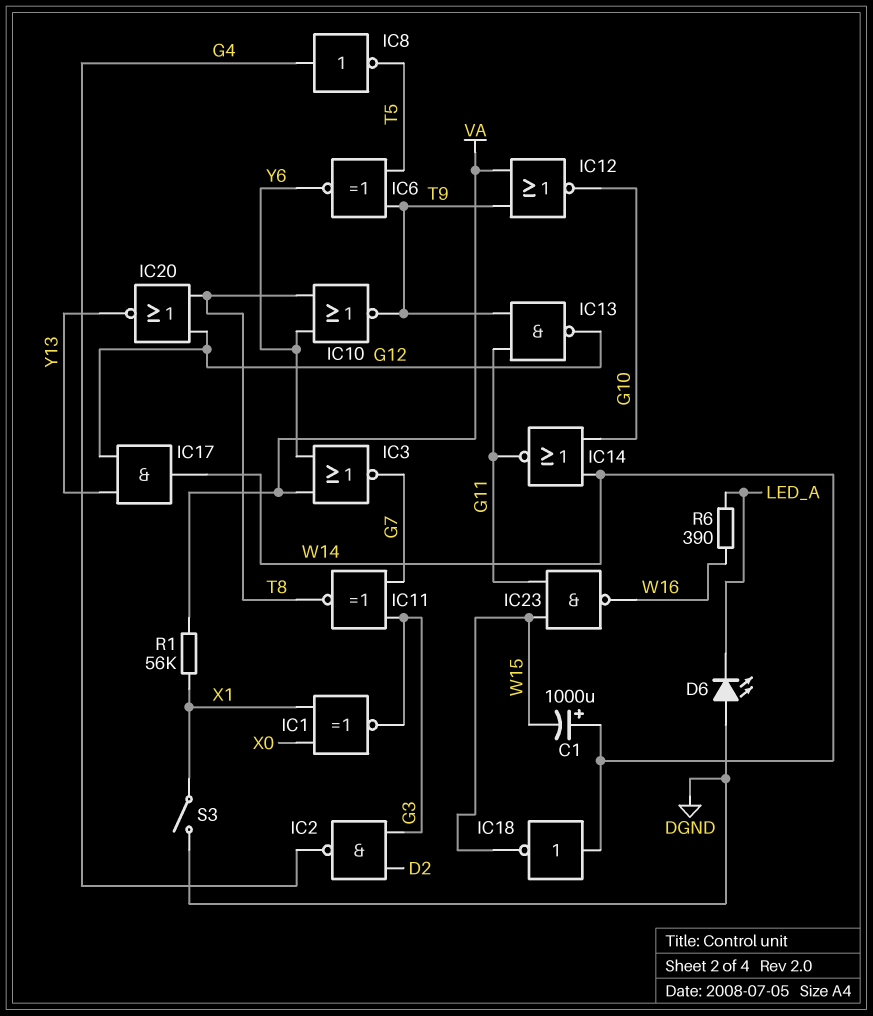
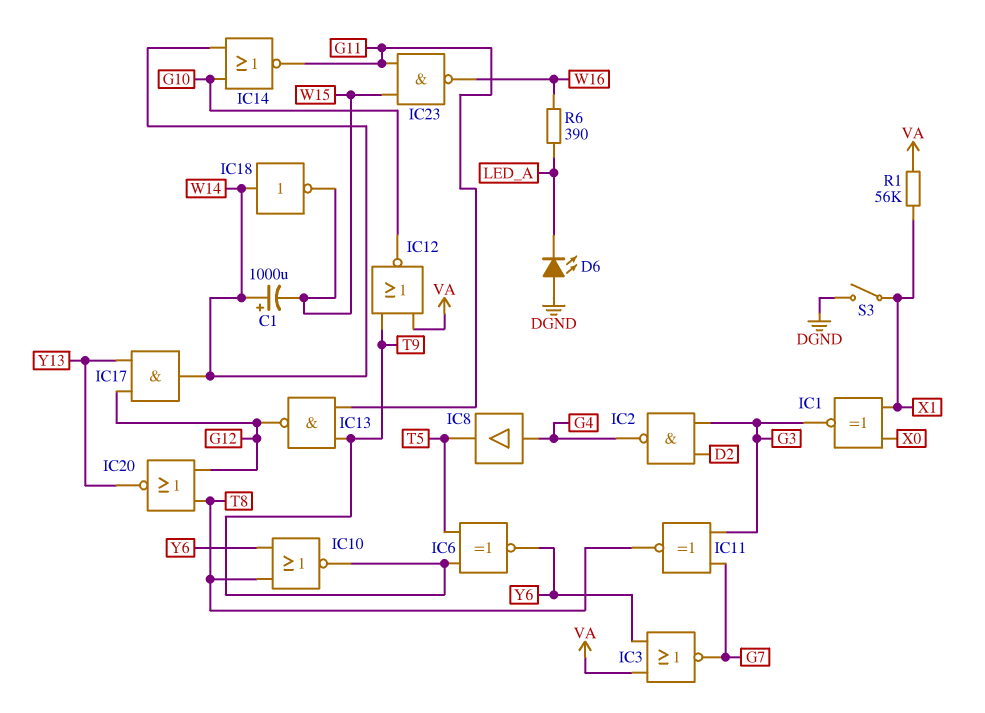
IC8: NOT (in G4, out T5) -> buffer (in G4, out T5)

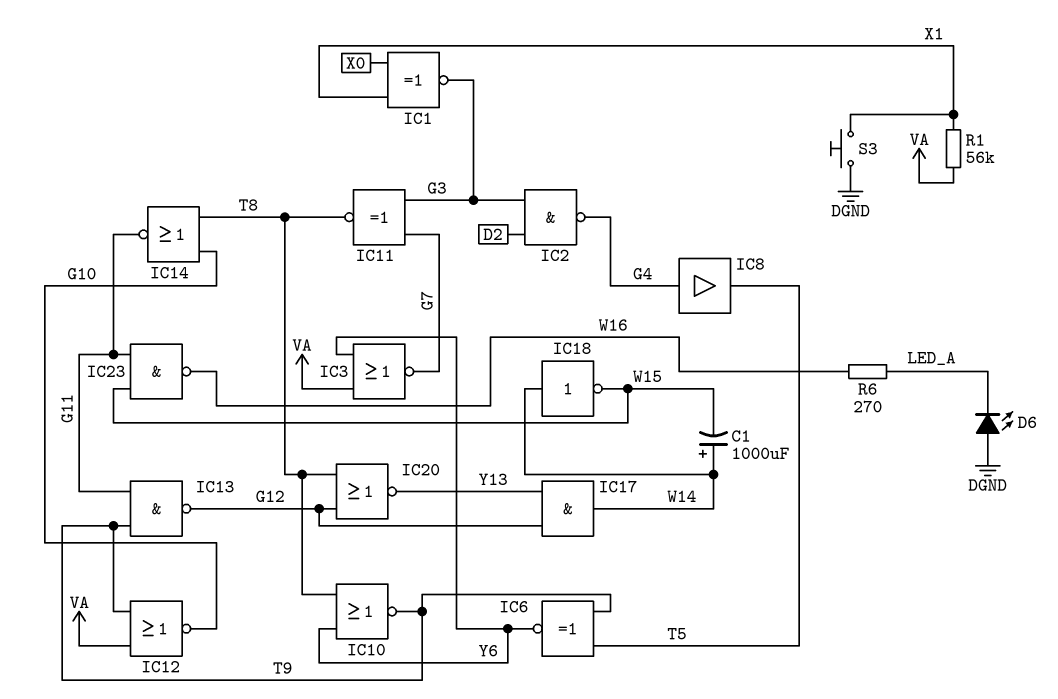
IC14: NOR (in G10, in W14, out G11) -> NOR (in G10, in T8, out G11)
R6: 390 (LED_A, W16) -> 270 (LED_A, W16)
S3: switch (DGND, X1) -> button (DGND, X1)

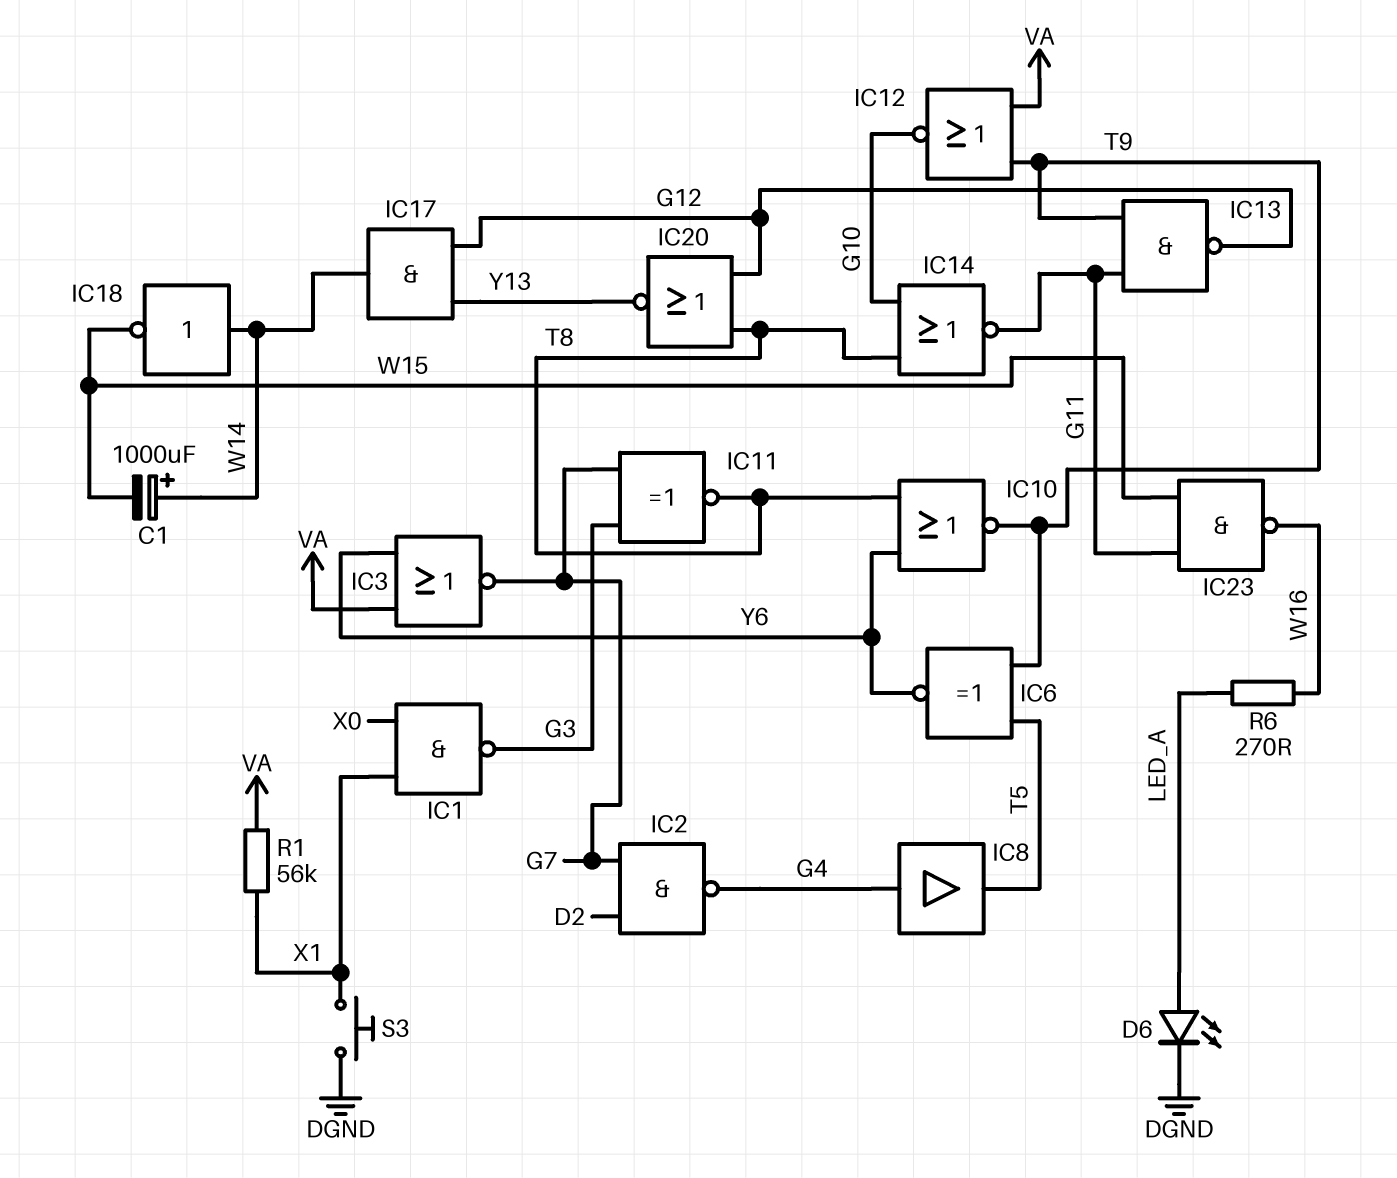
D6: LED (A DGND, K LED_A) -> LED (A LED_A, K DGND)
IC1: XNOR (in X0, in X1, out G3) -> NAND (in X0, in X1, out G3)
IC2: NAND (in D2, in G3, out G4) -> NAND (in D2, in G7, out G4)

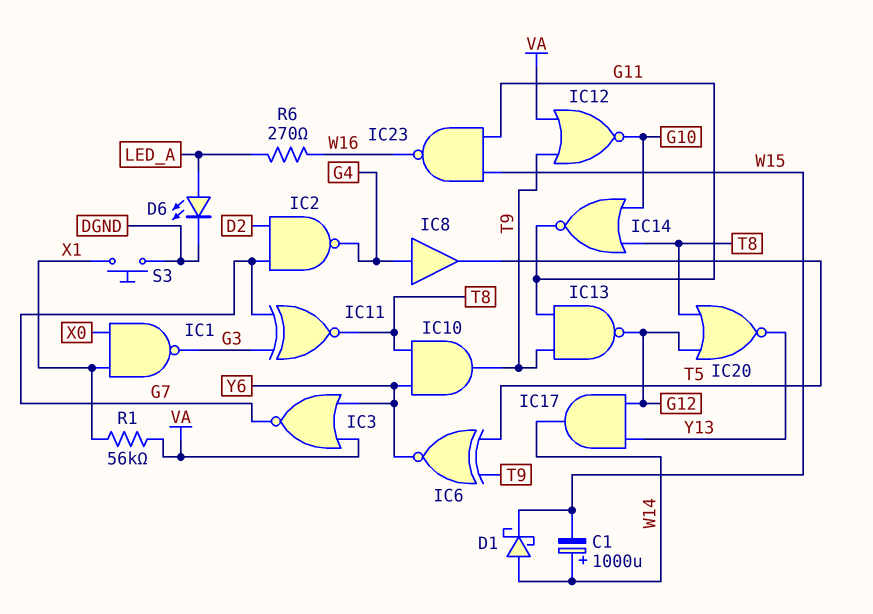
D1: none -> schottky (A W14, K W15)
IC10: NOR (in T8, in Y6, out T9) -> AND (in T8, in Y6, out T9)
IC18: NOT (in W14, out W15) -> none

